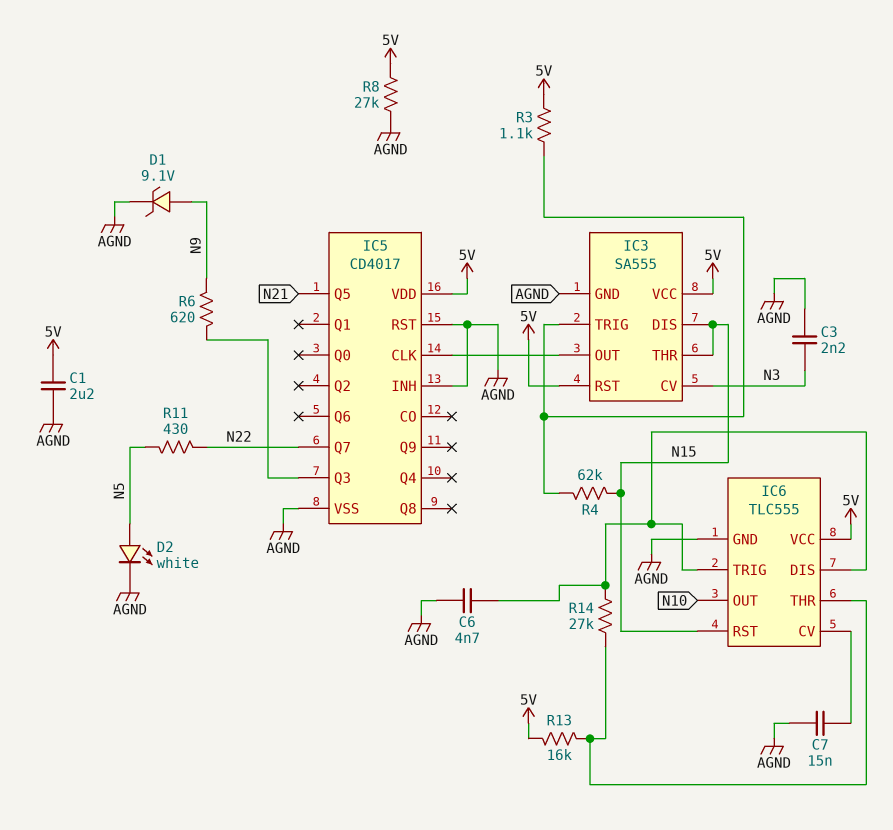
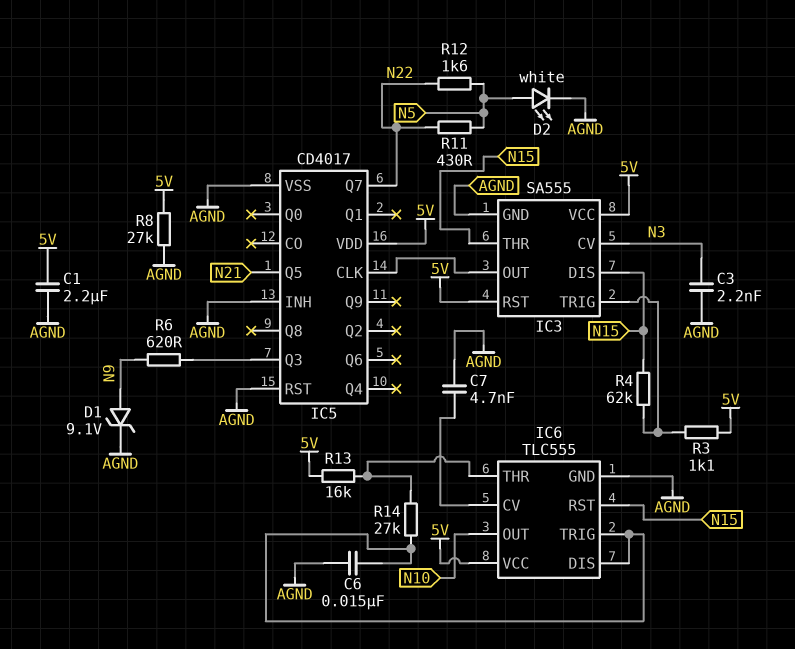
C6: 4.7nF (AGND, IC6/DIS) -> 15nF (AGND, IC6/DIS)
C7: 15nF (AGND, IC6/CV) -> 4.7nF (AGND, IC6/CV)
R12: none -> 1.6k (N5, N22)

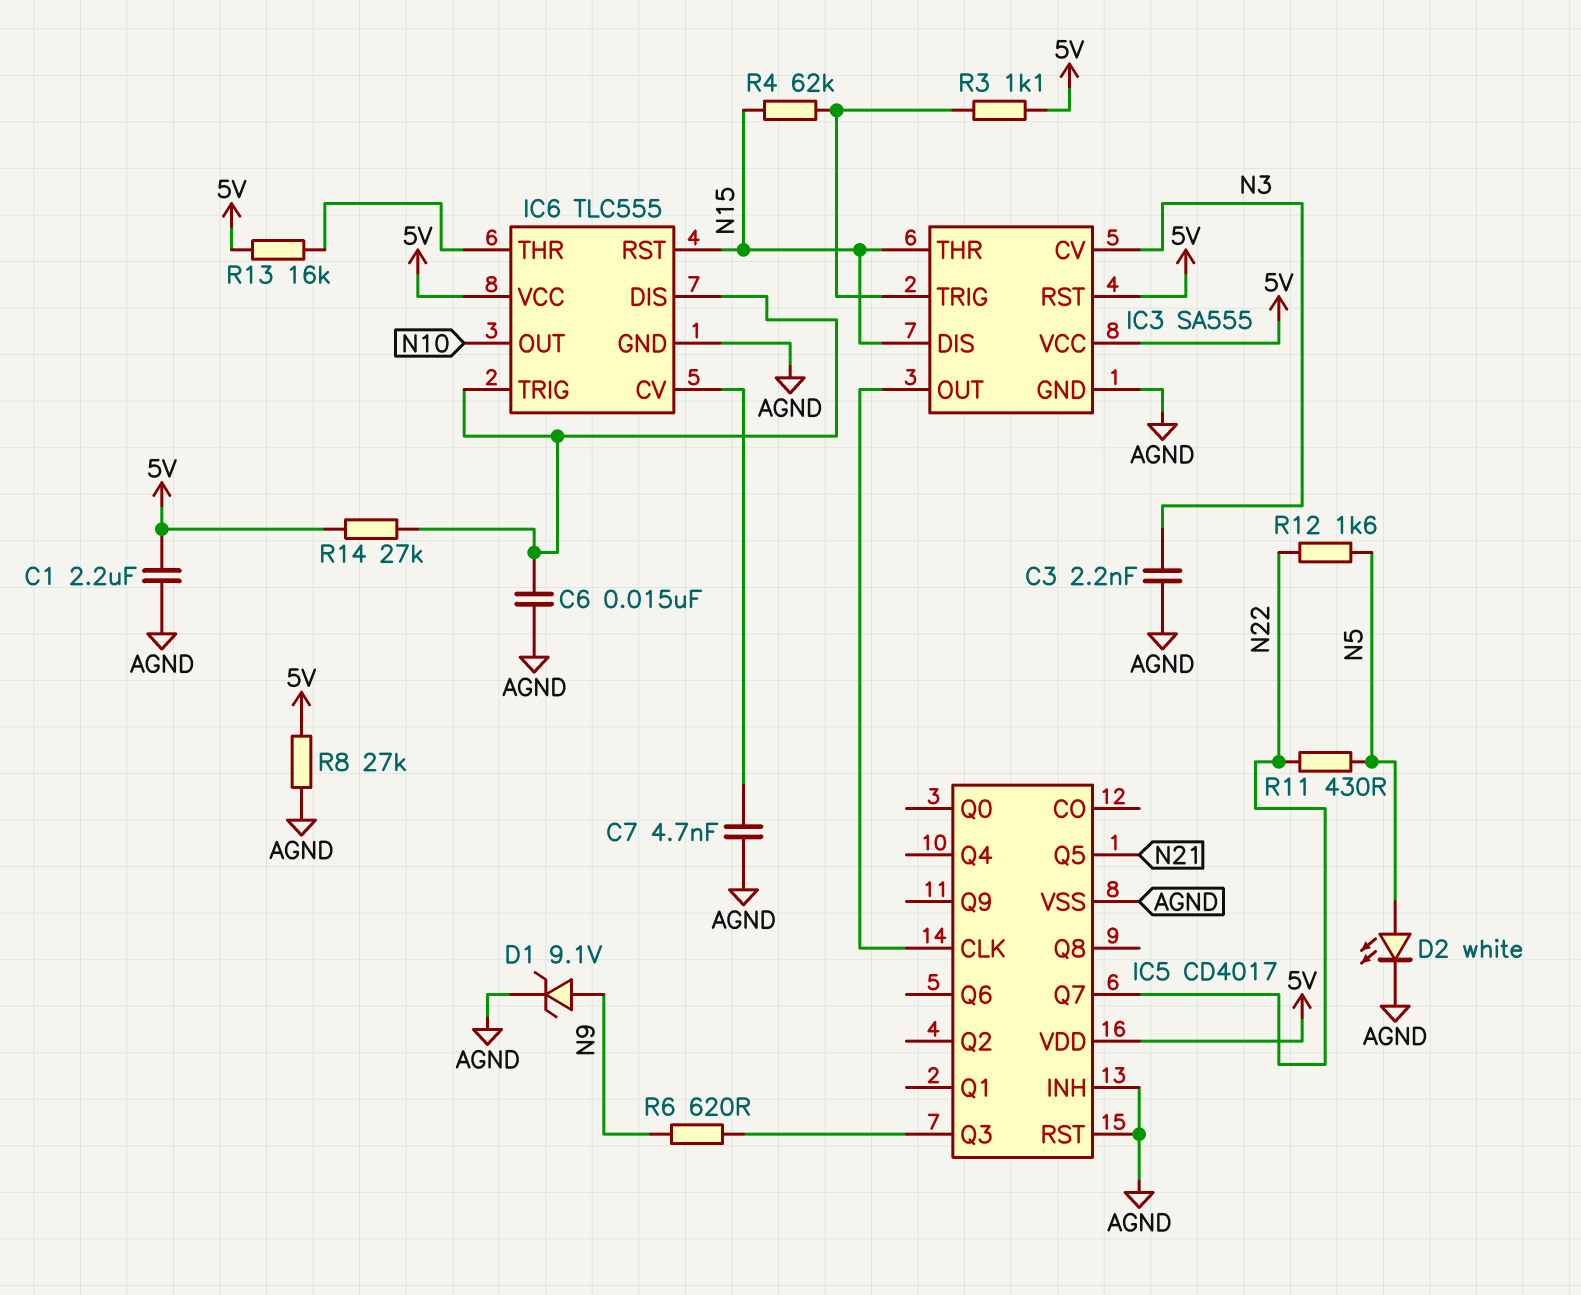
R14: 27k (IC6/DIS, IC6/THR) -> 27k (5V, IC6/DIS)

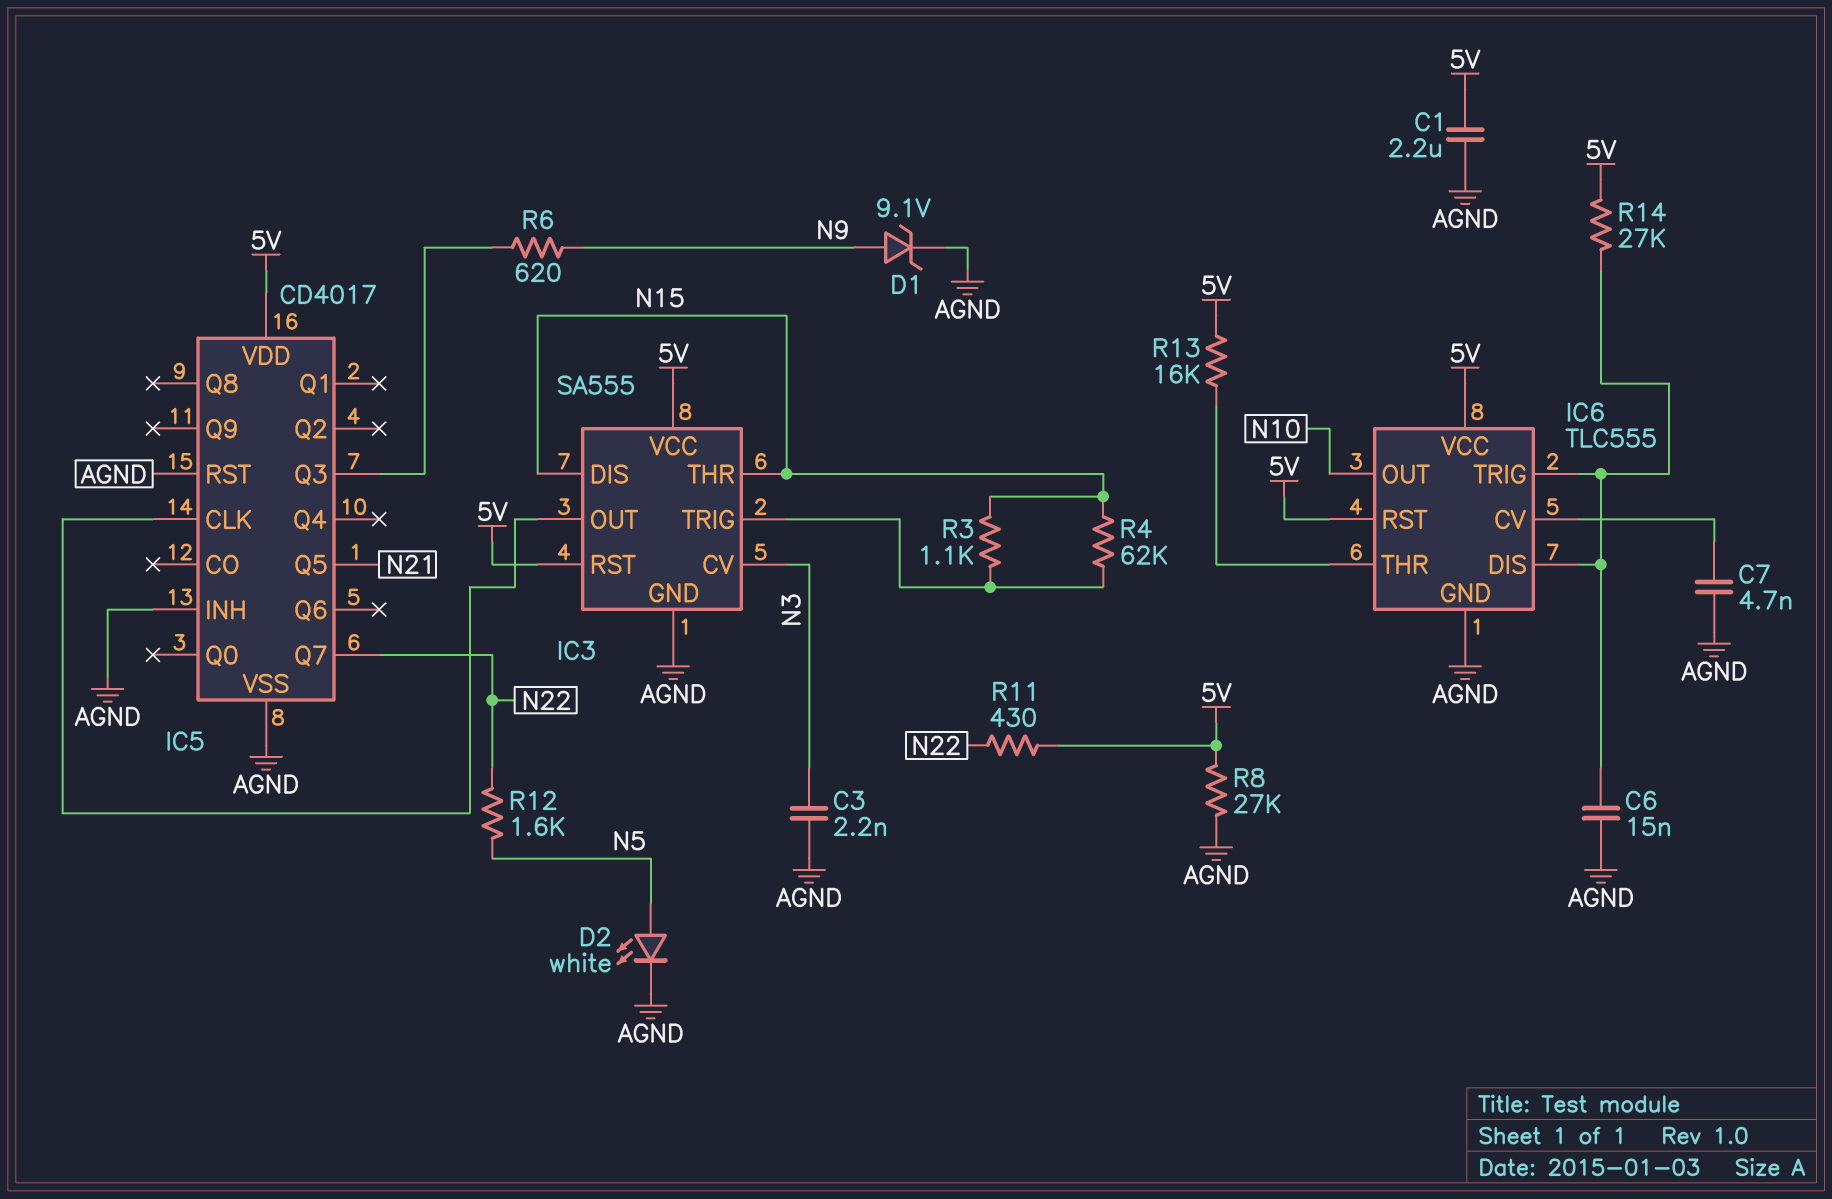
IC6 pin RST: N15 -> 5V
R3: 1.1k (5V, IC3/TRIG) -> 1.1k (IC3/TRIG, N15)
R11: 430 (N5, N22) -> 430 (5V, N22)

